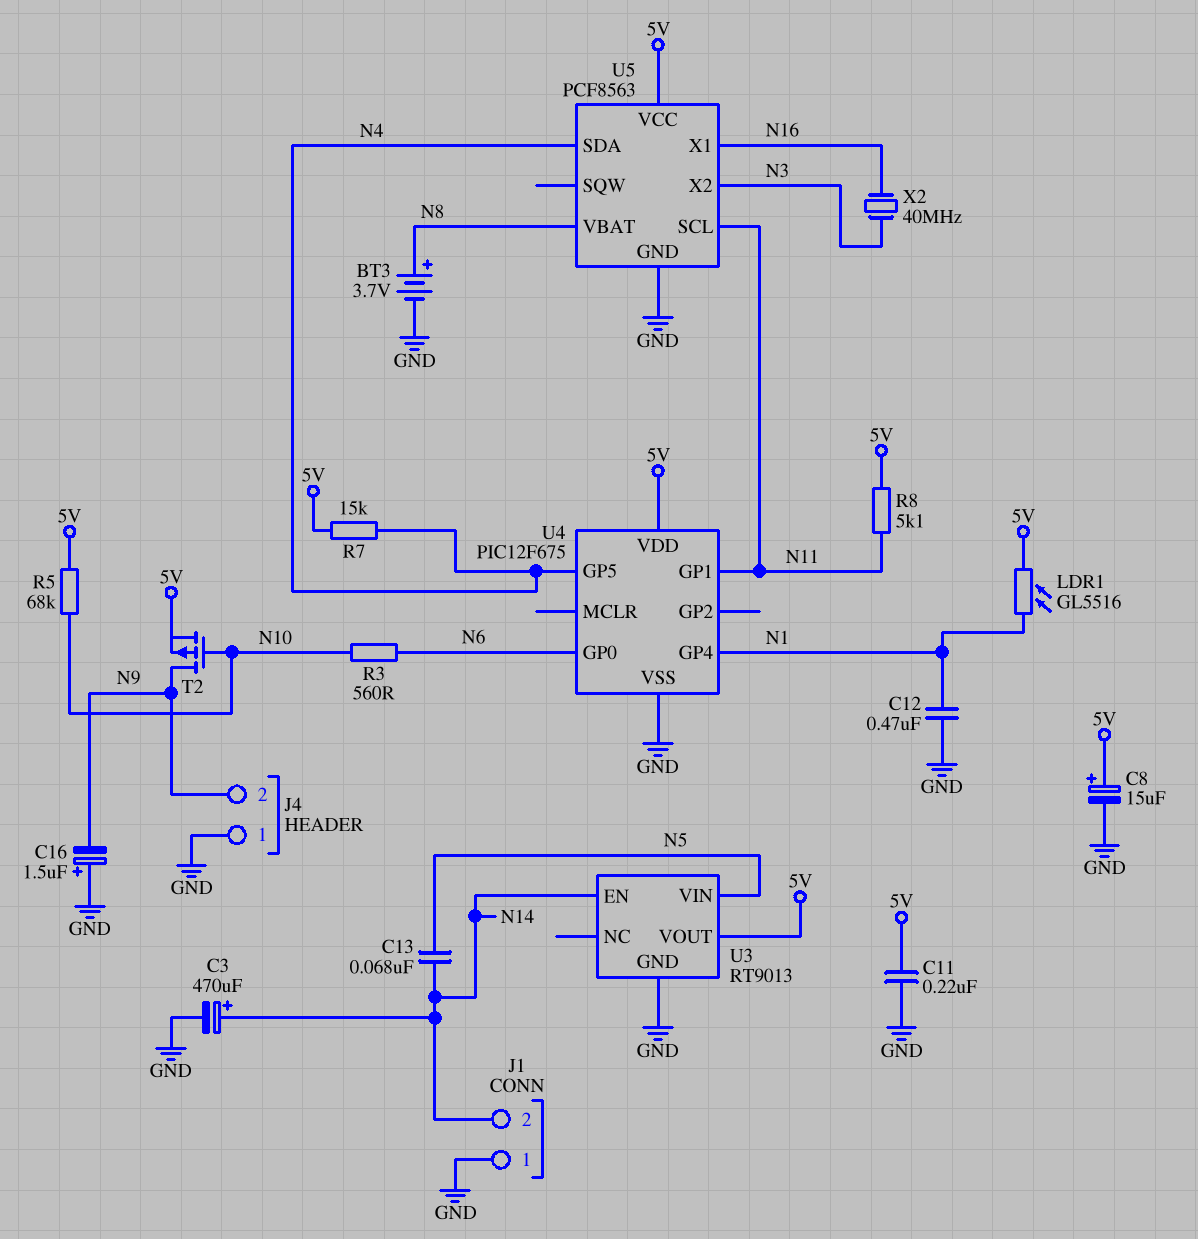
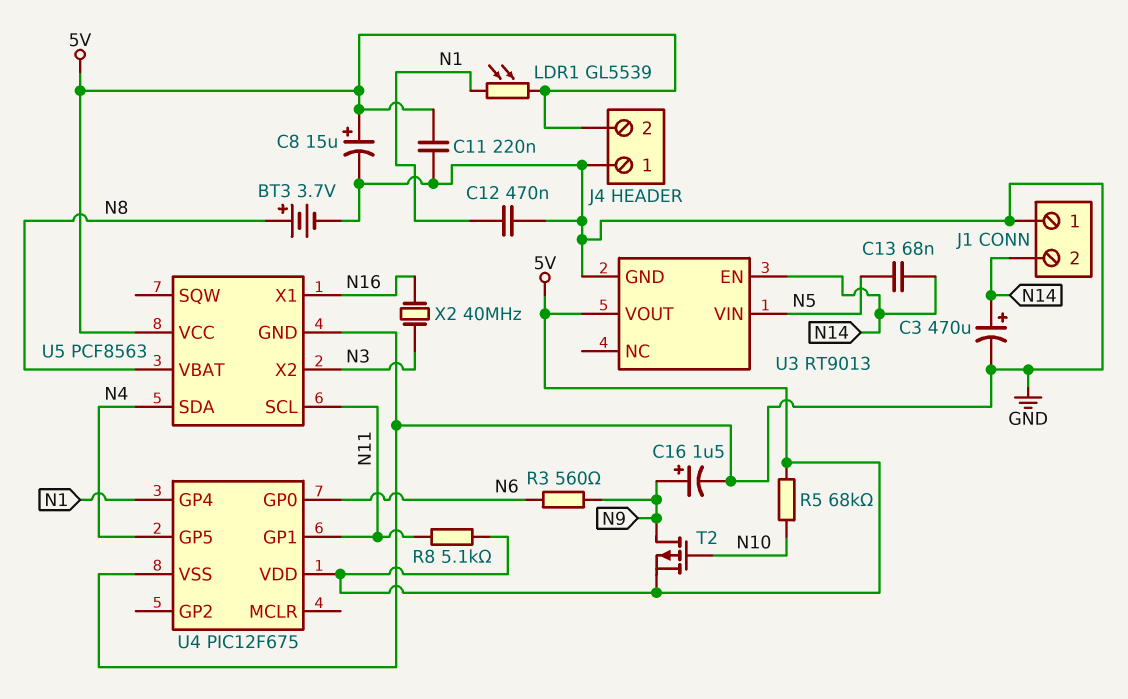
C16: 1.5uF (plus GND, minus N9) -> 1.5uF (plus N9, minus GND)
J4 pin 2: N9 -> 5V
LDR1: GL5516 (5V, N1) -> GL5539 (5V, N1)
R3: 560 (N6, N10) -> 560 (N6, N9)
R7: 15k (5V, N4) -> none

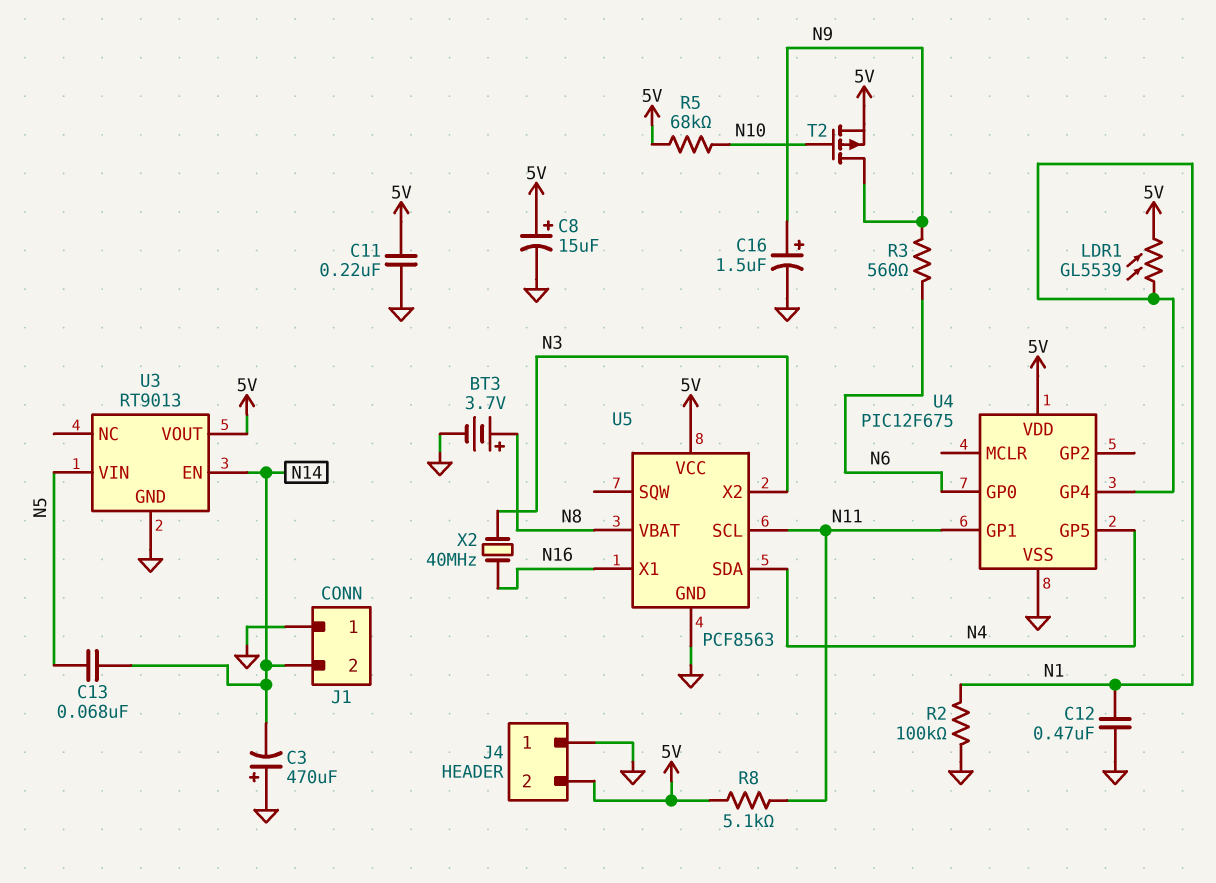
C3: 470uF (plus N14, minus GND) -> 470uF (plus GND, minus N14)
R2: none -> 100k (GND, N1)

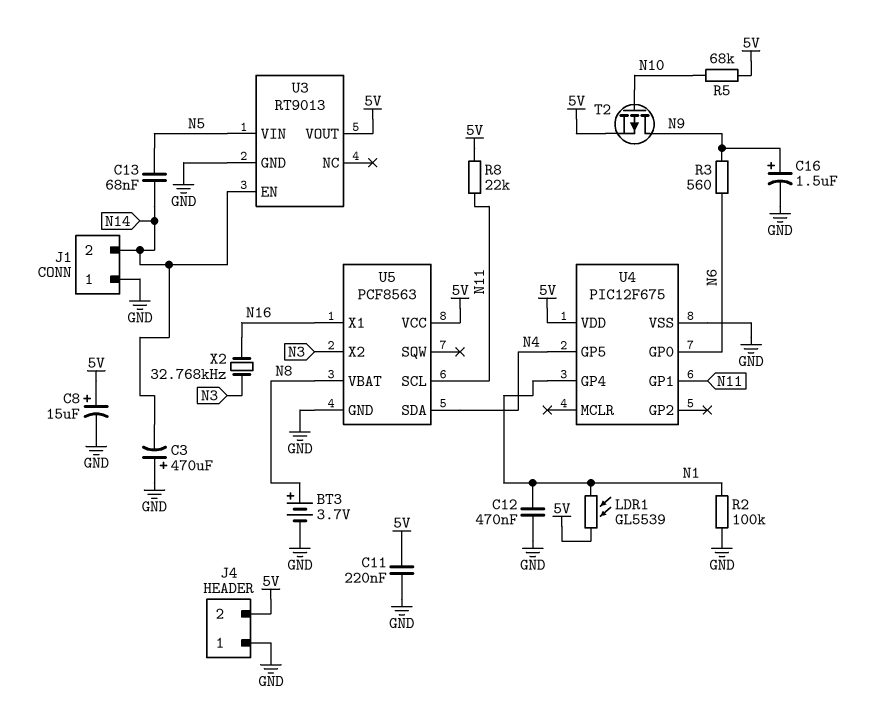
R8: 5.1k (5V, N11) -> 22k (5V, N11)
X2: 40MHz (N3, N16) -> 32.768kHz (N3, N16)

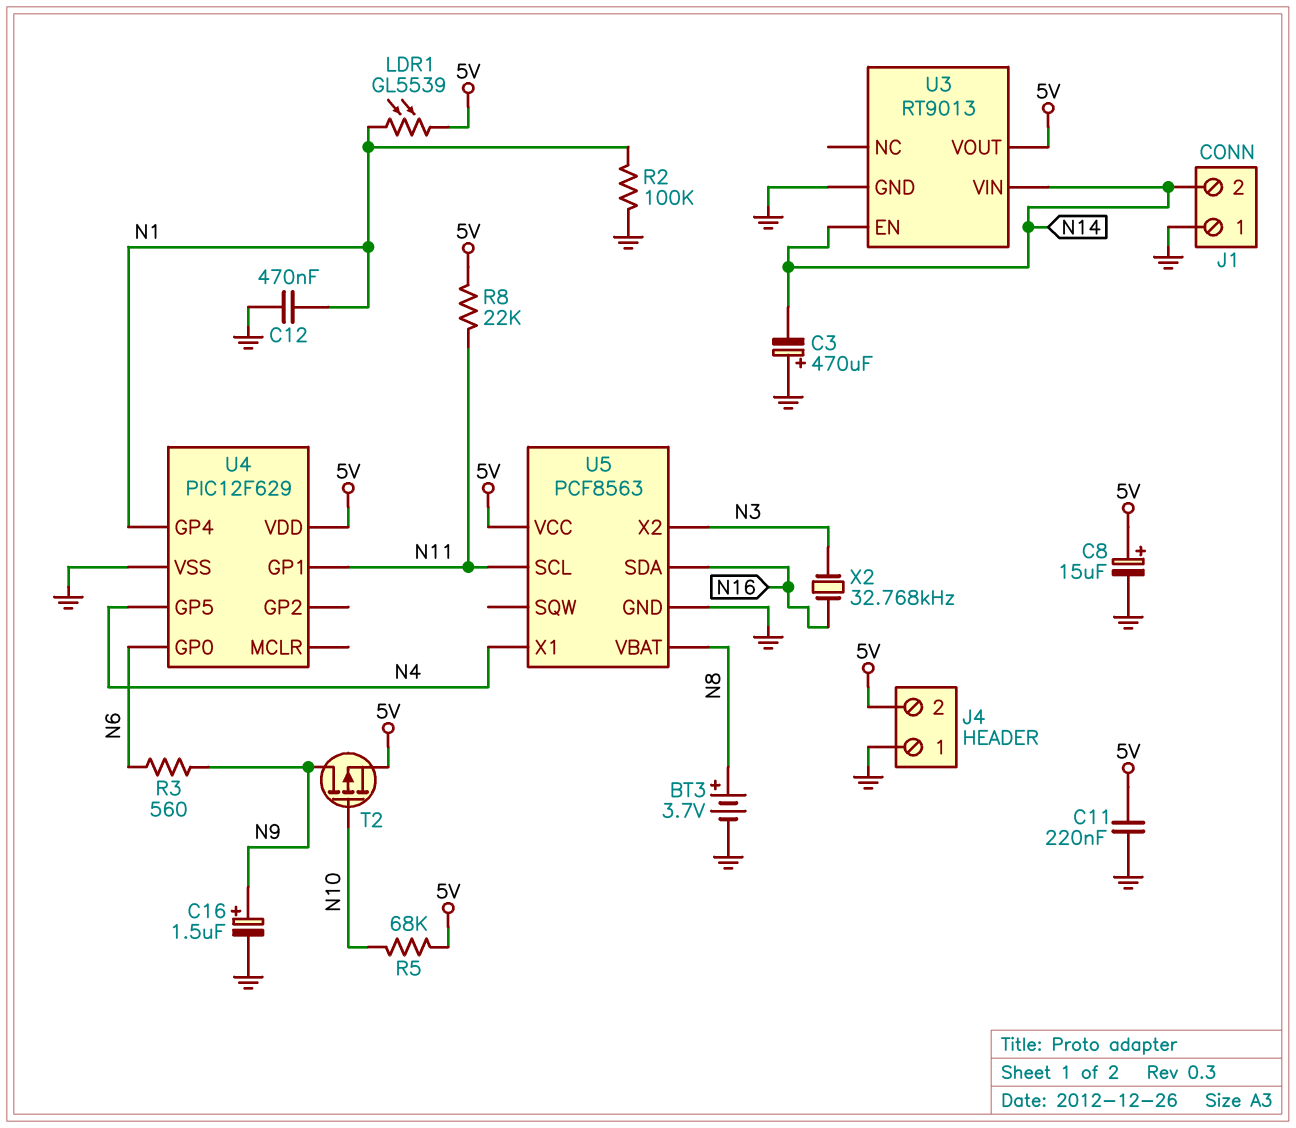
C13: 68nF (N5, N14) -> none
U3 pin VIN: N5 -> N14
U4: PIC12F675 -> PIC12F629
U5 pin SDA: N4 -> N16
U5 pin X1: N16 -> N4

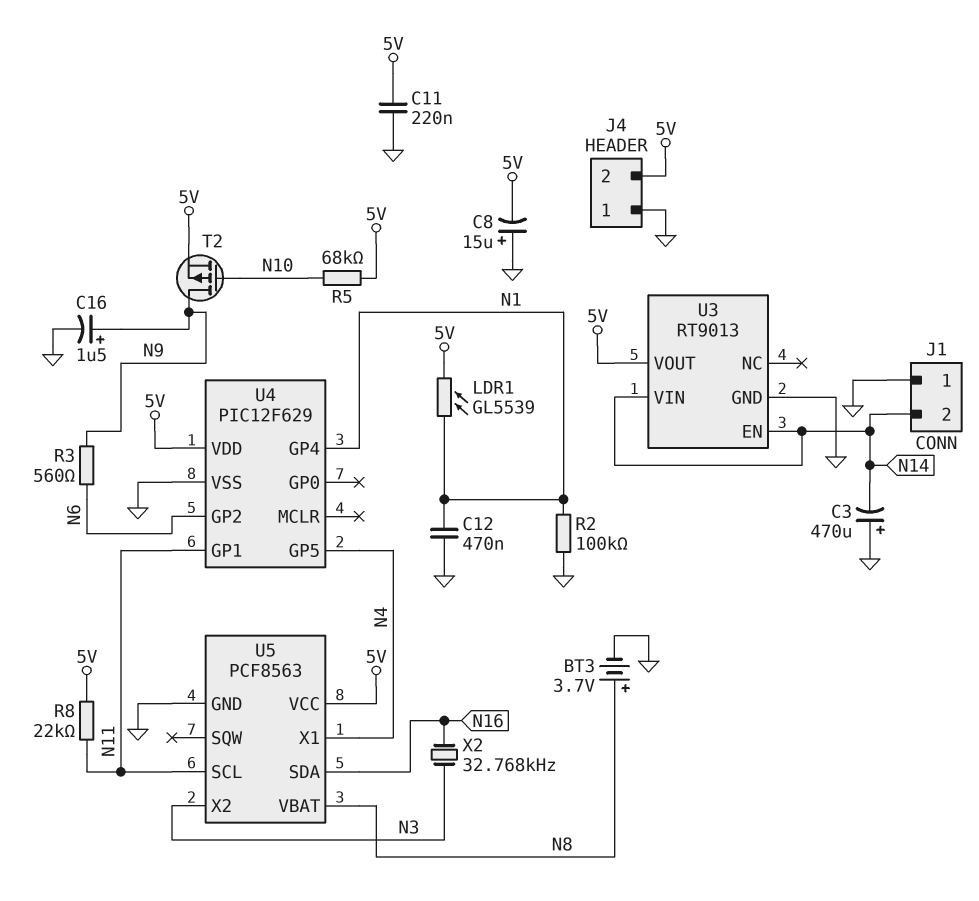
C8: 15uF (plus 5V, minus GND) -> 15uF (plus GND, minus 5V)
U4 pin GP0: N6 -> none
U4 pin GP2: none -> N6

